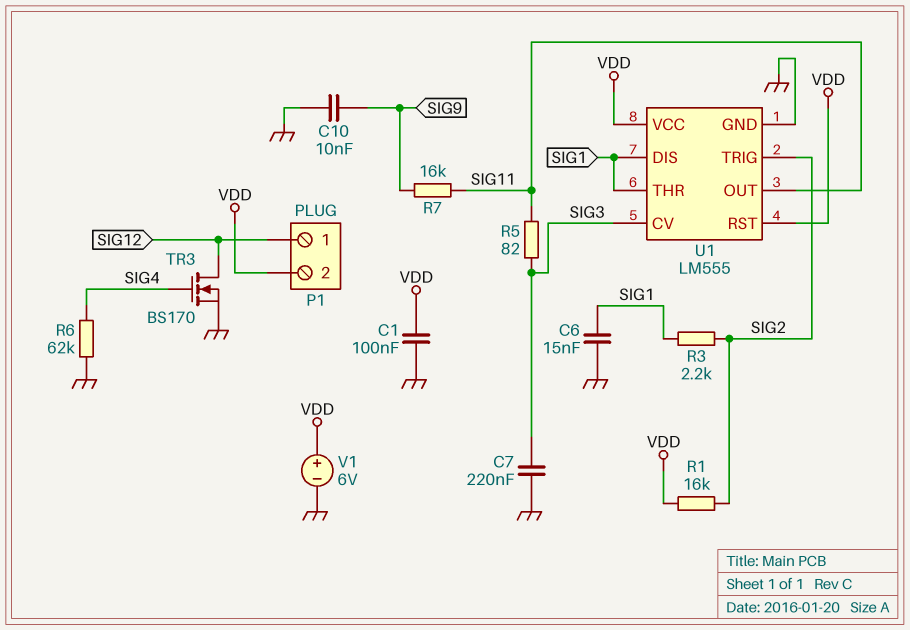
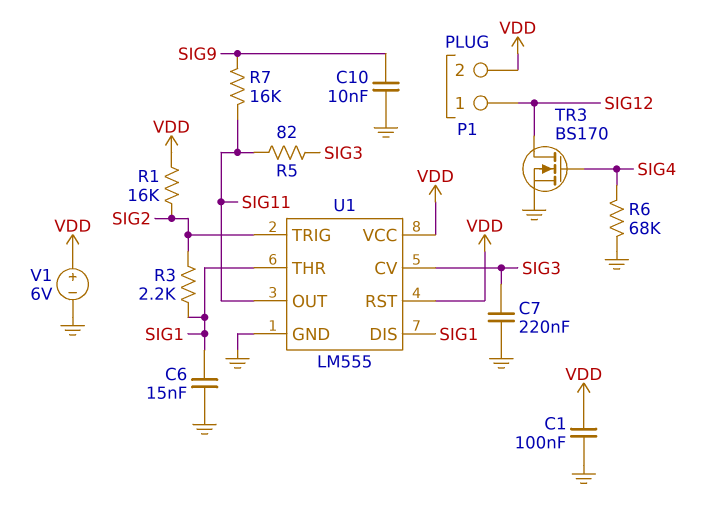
R6: 62k (GND, SIG4) -> 68k (GND, SIG4)

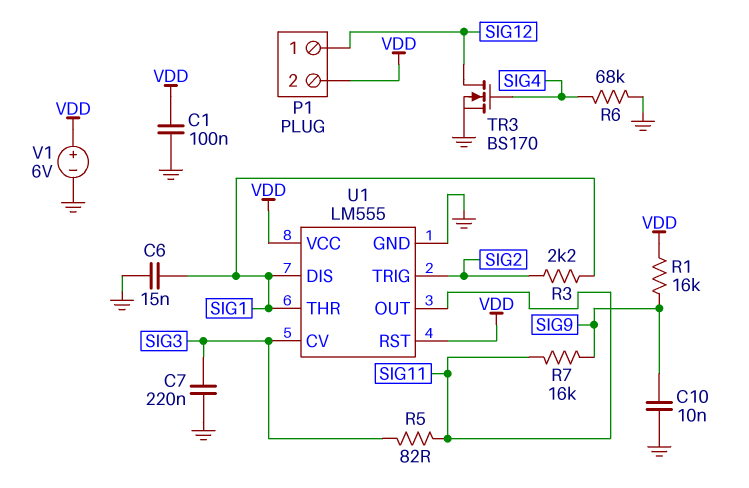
R1: 16k (SIG2, VDD) -> 16k (SIG9, VDD)

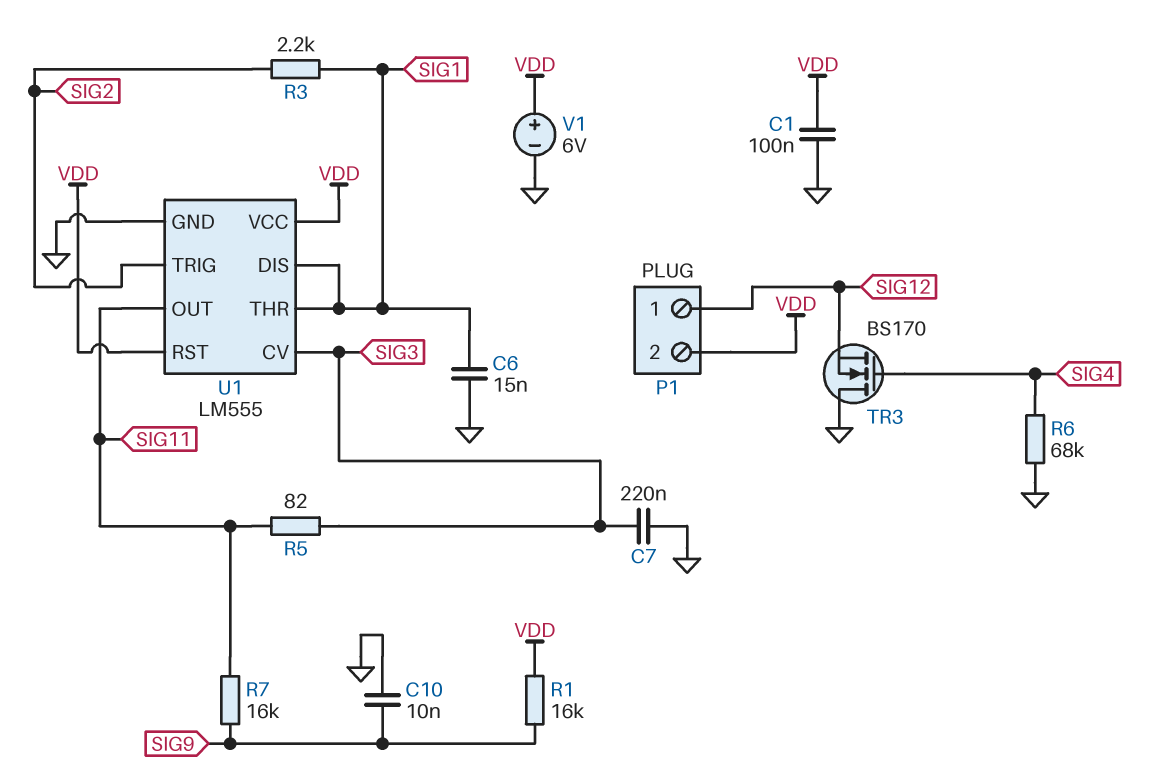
TR3: NMOS BS170 (G SIG4, D SIG12, S GND) -> NMOS BS170 (G SIG4, D GND, S SIG12)

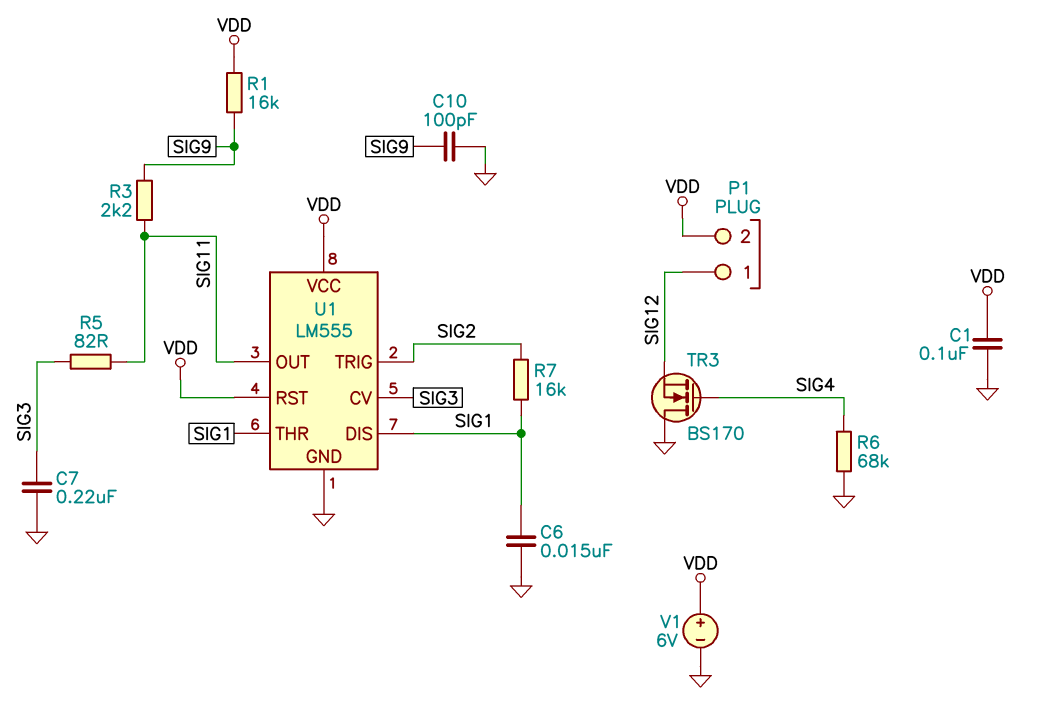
C10: 10nF (GND, SIG9) -> 100pF (GND, SIG9)
R3: 2.2k (SIG1, SIG2) -> 2.2k (SIG9, SIG11)
R7: 16k (SIG9, SIG11) -> 16k (SIG1, SIG2)

